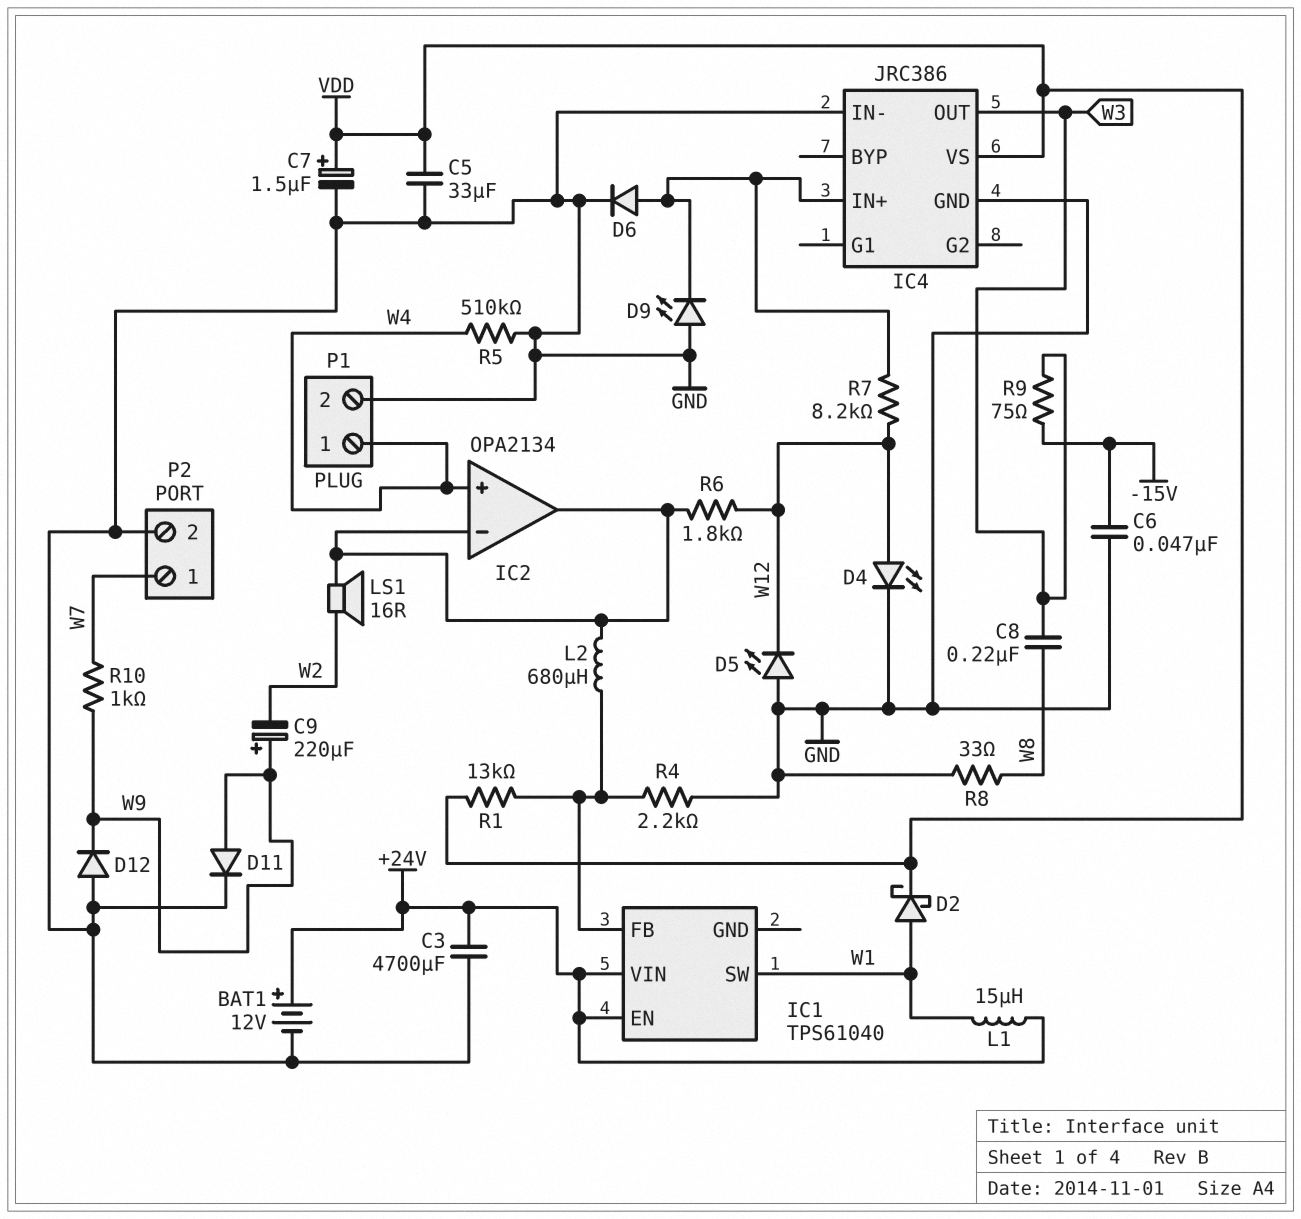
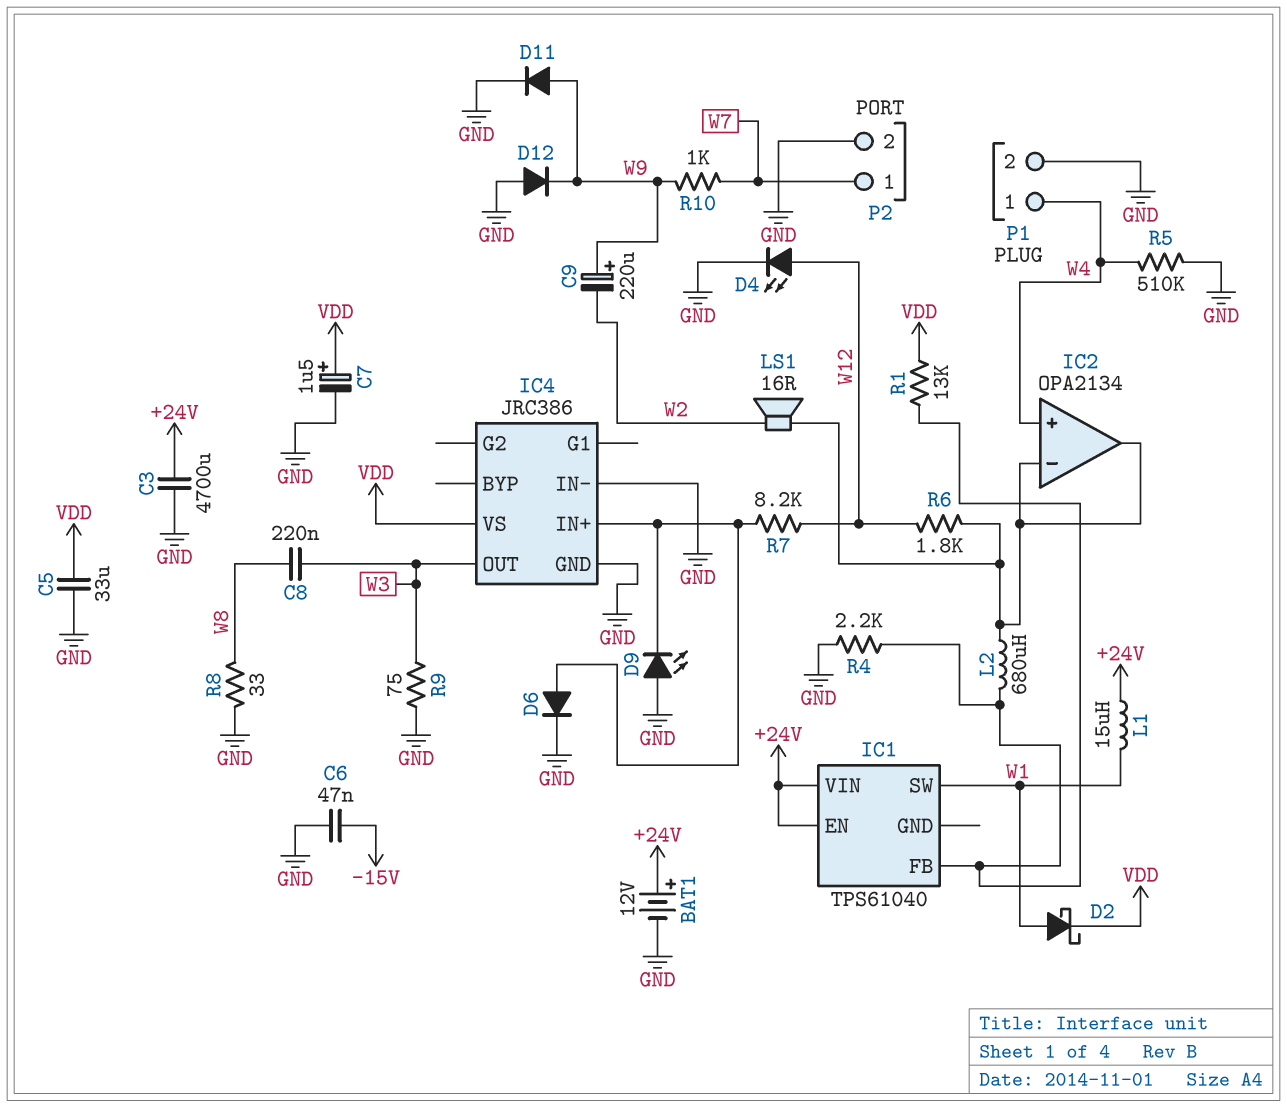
D5: LED (A GND, K W12) -> none
R9: 75 (-15V, W3) -> 75 (GND, W3)

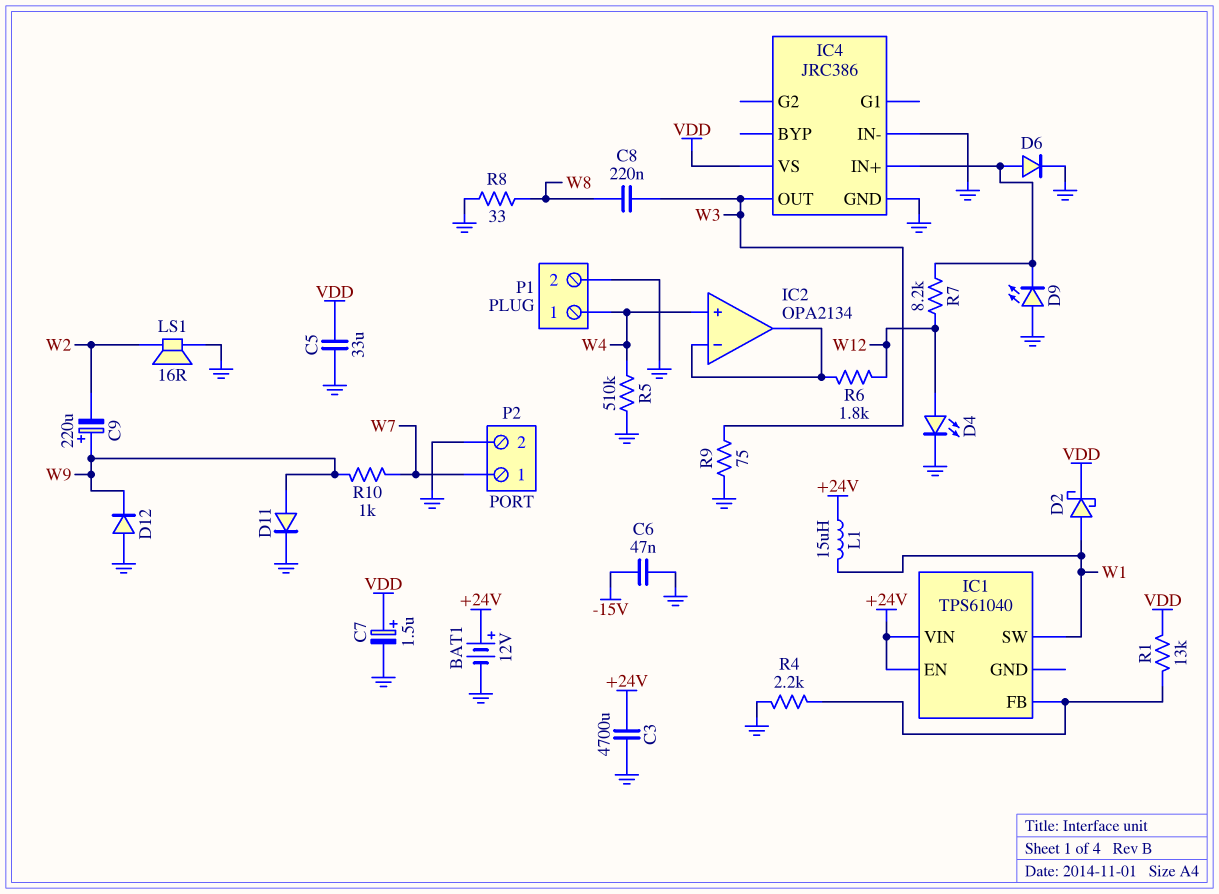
L2: 680uH (IC1/FB, IC2/in-) -> none
LS1: speaker 16R (IC2/in-, W2) -> speaker 16R (GND, W2)

